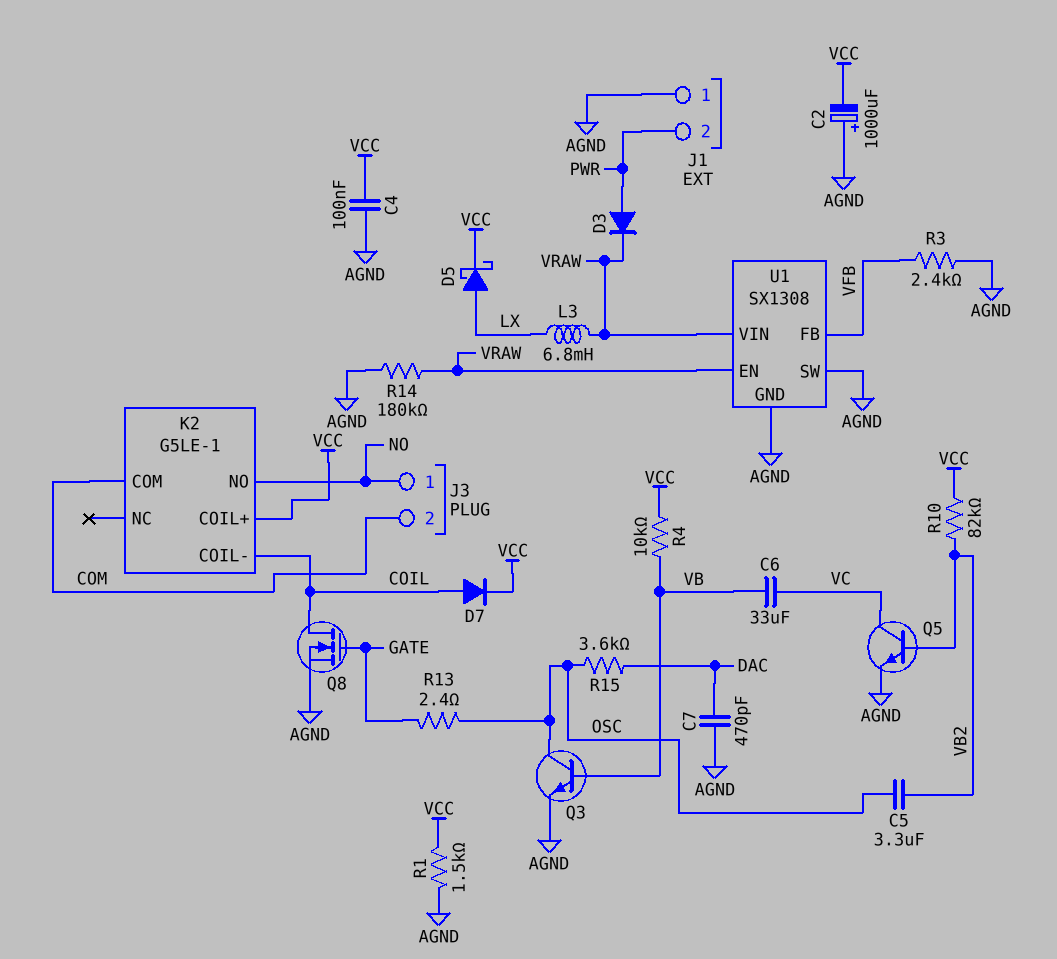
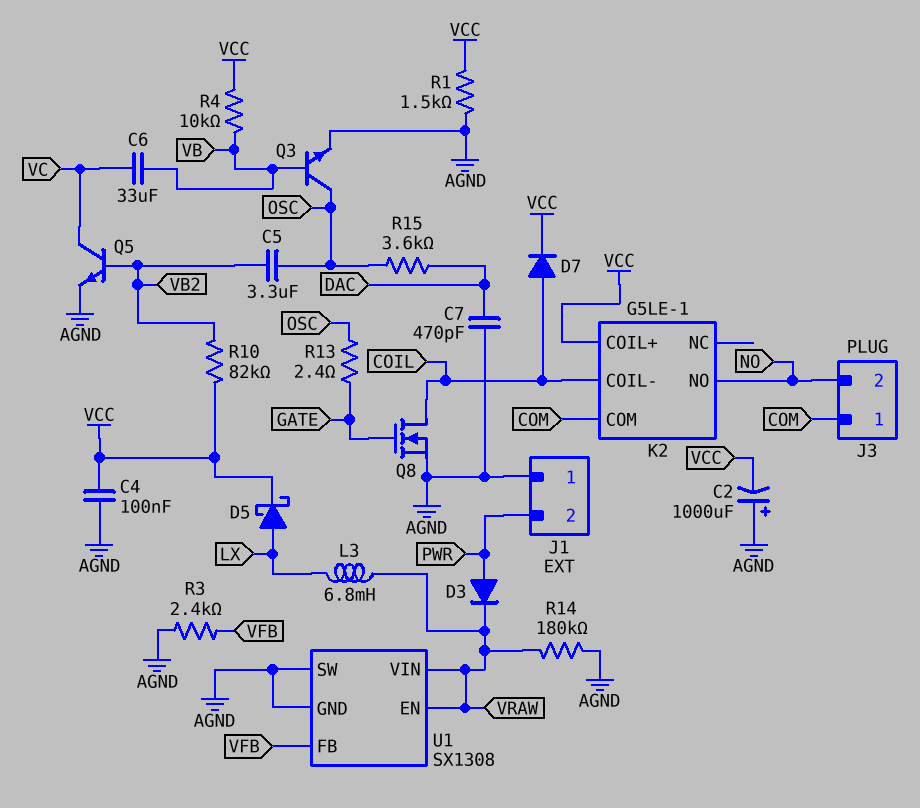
J3 pin 1: NO -> COM
J3 pin 2: COM -> NO

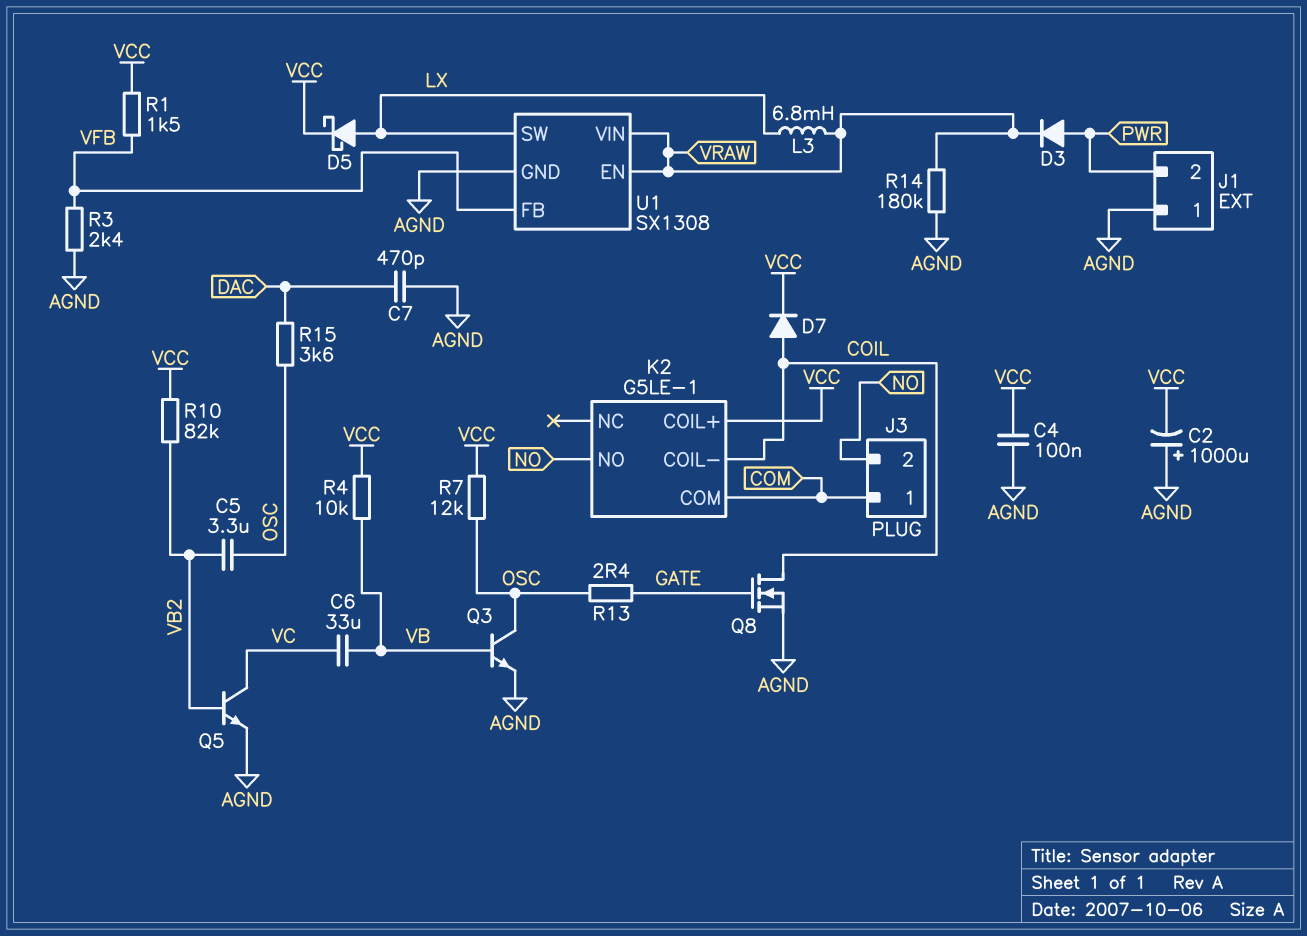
R1: 1.5k (AGND, VCC) -> 1.5k (VCC, VFB)
R7: none -> 12k (OSC, VCC)
U1 pin SW: AGND -> LX

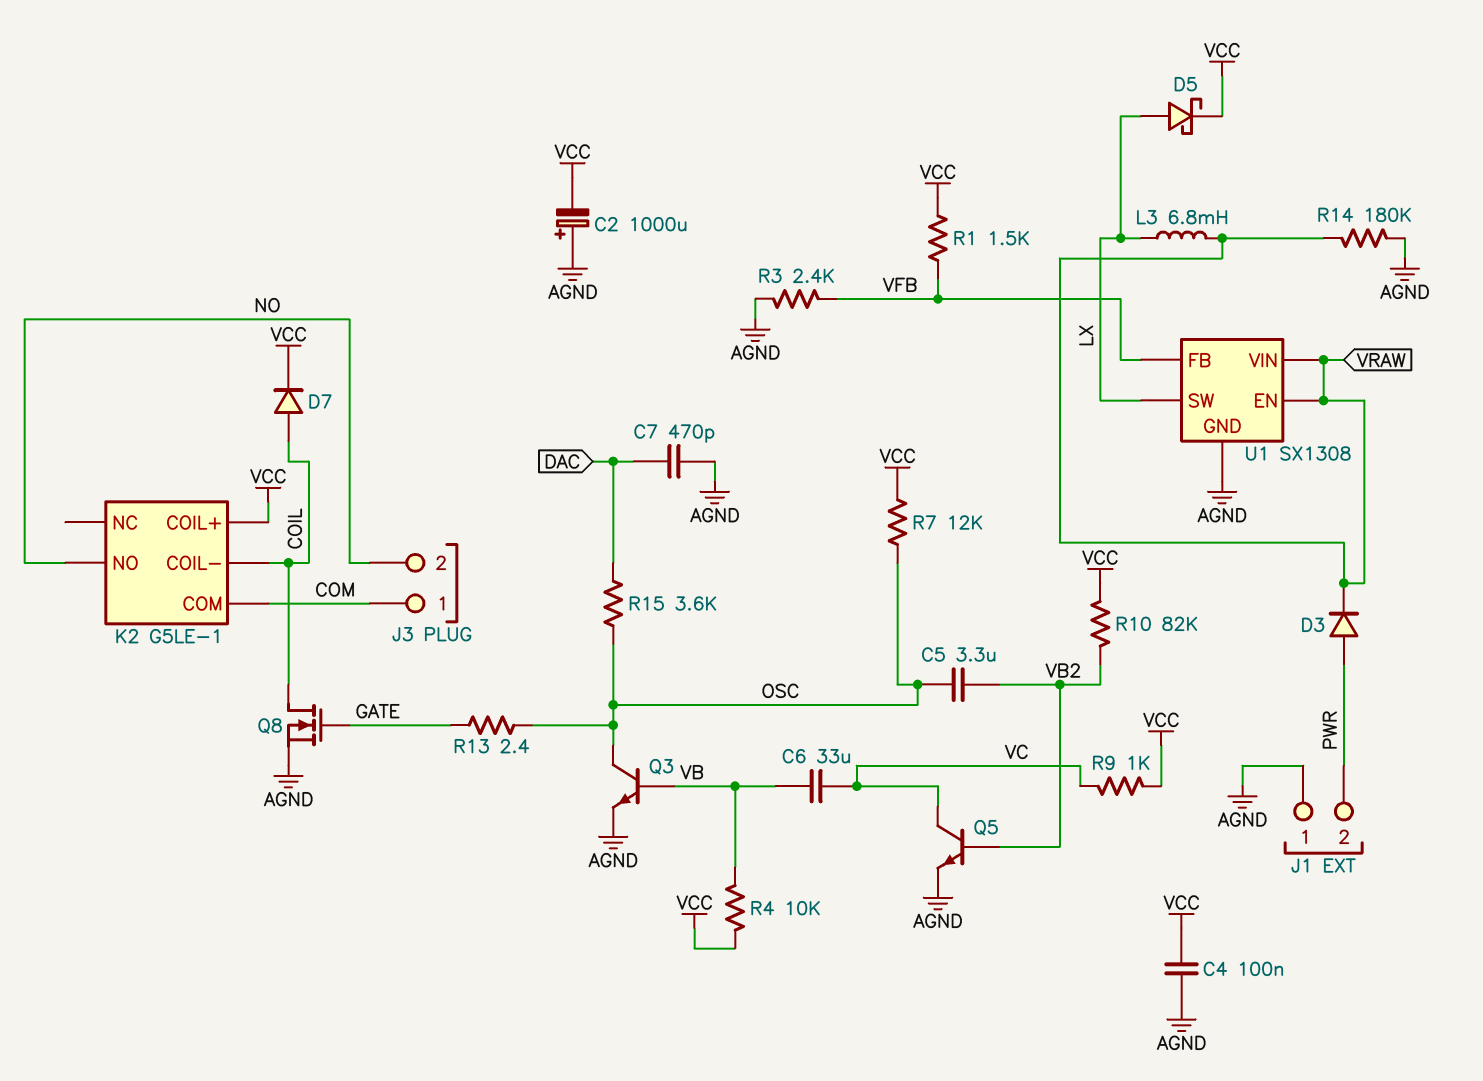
R9: none -> 1k (VC, VCC)

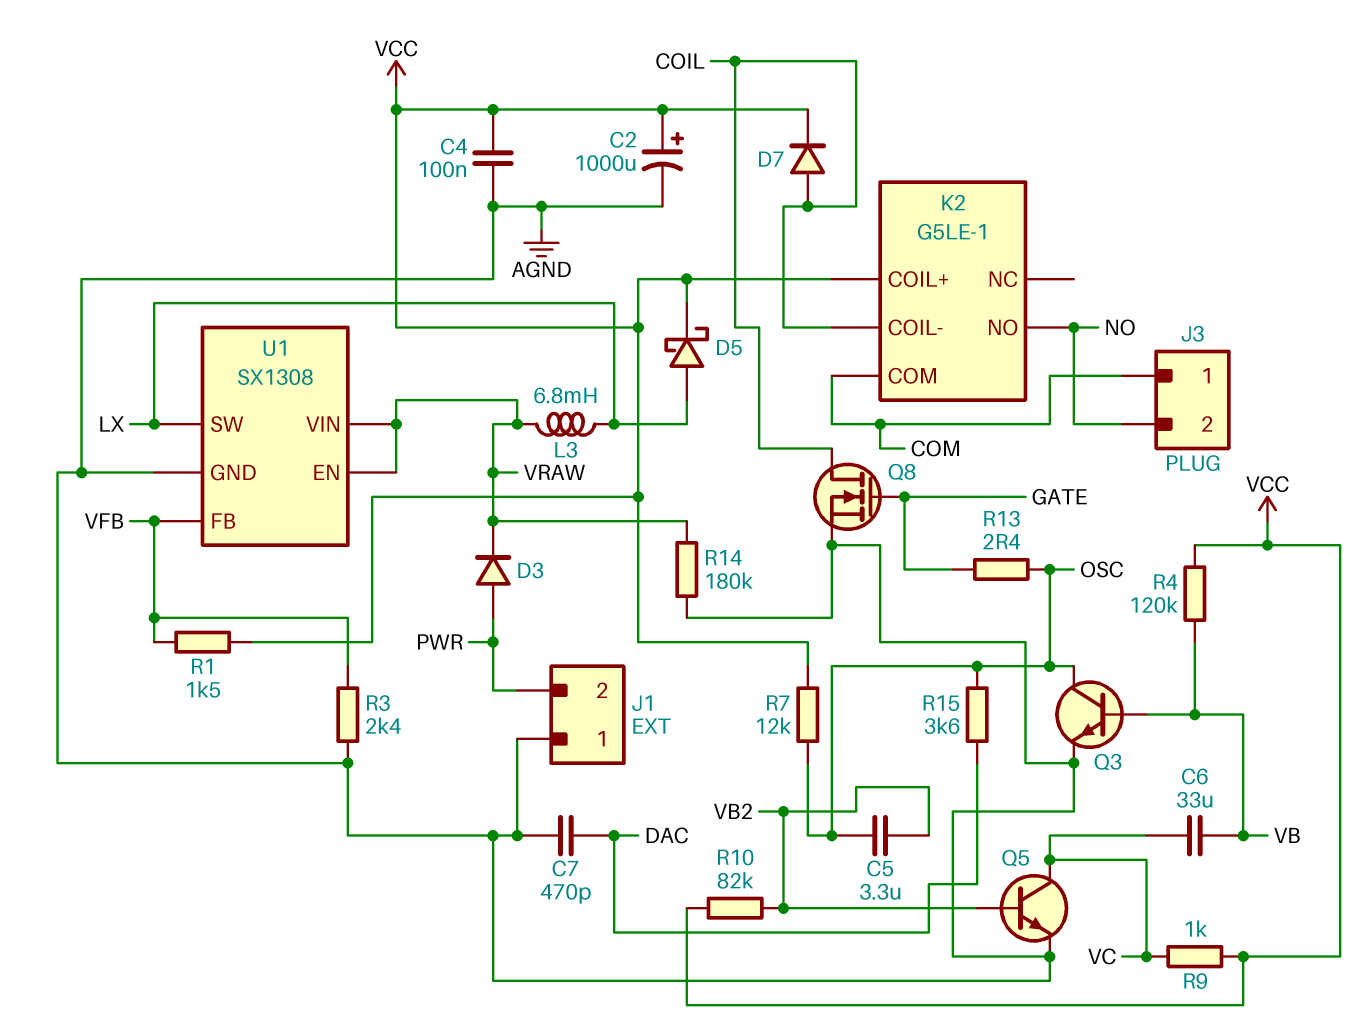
C2: 1000uF (plus AGND, minus VCC) -> 1000uF (plus VCC, minus AGND)
R4: 10k (VB, VCC) -> 120k (VB, VCC)

